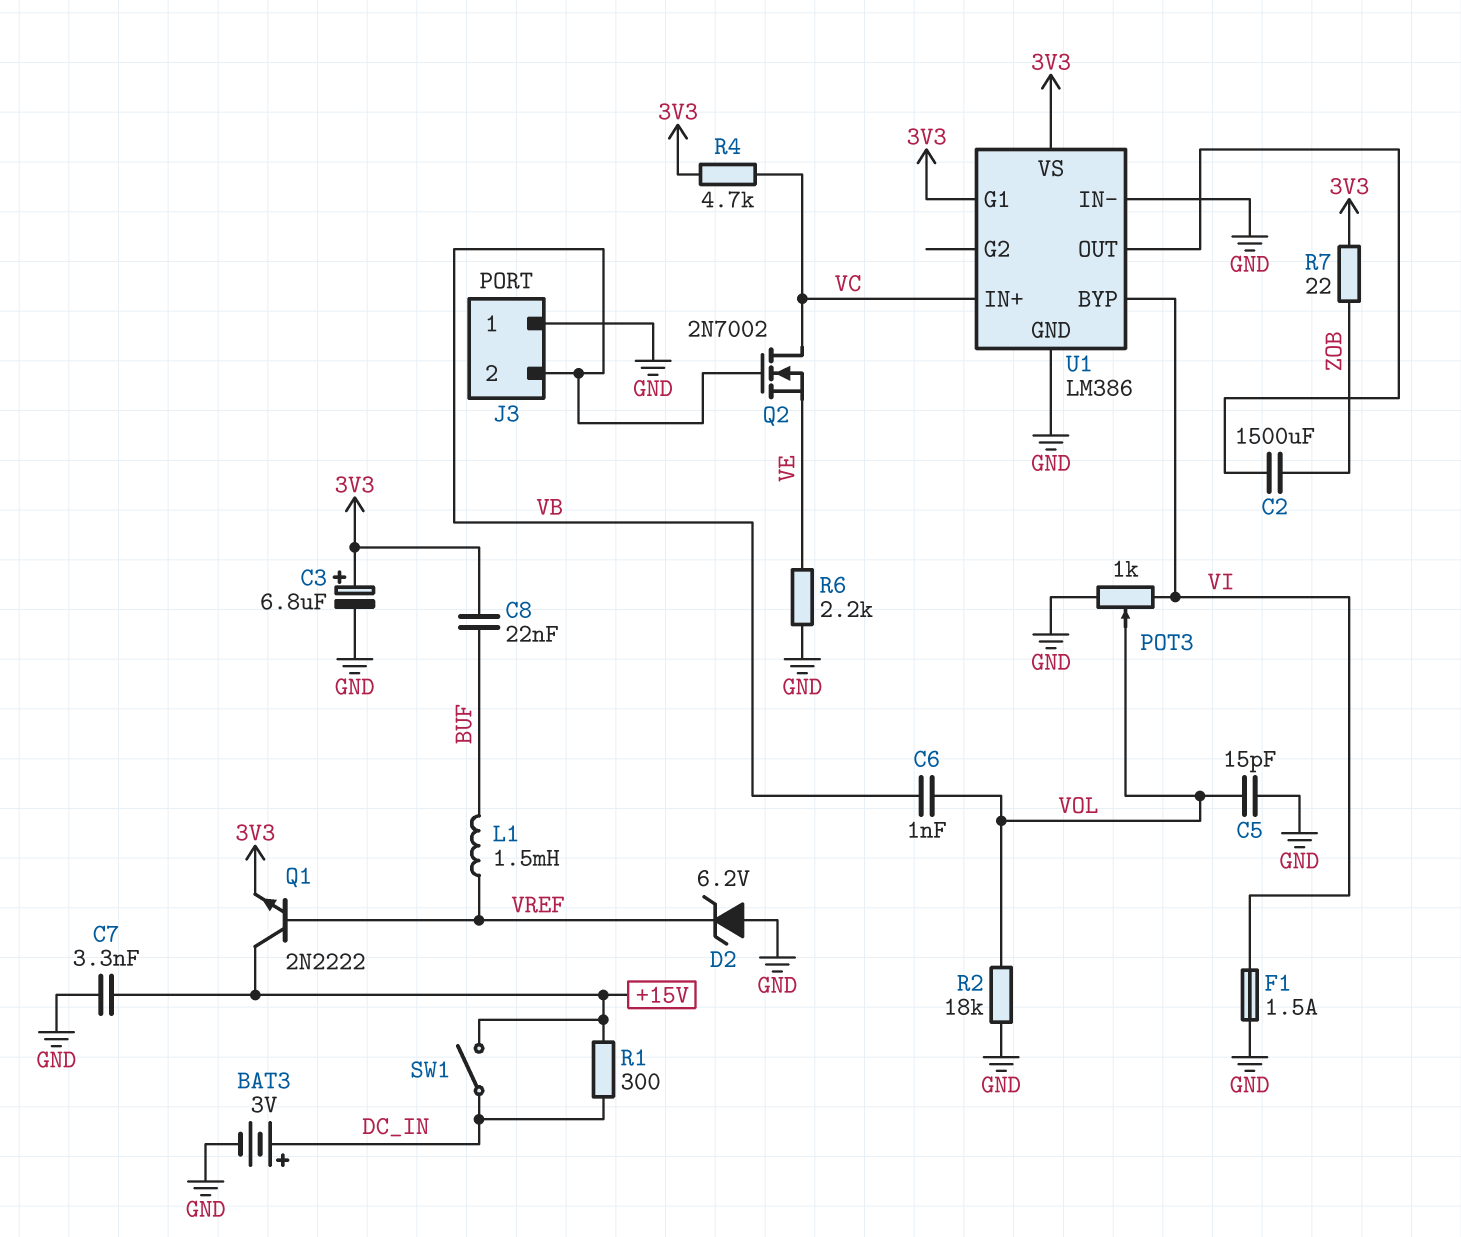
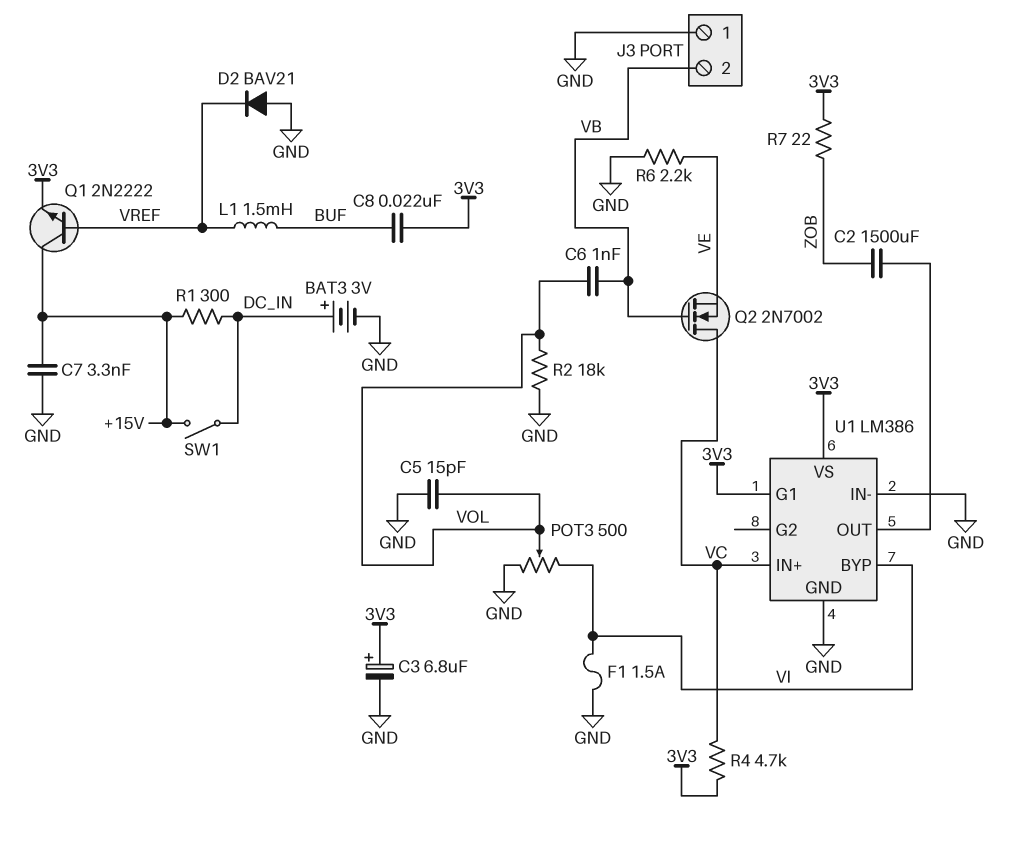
D2: zener 6.2V (A GND, K VREF) -> diode BAV21 (A GND, K VREF)
POT3: 1k (GND, VI, wiper VOL) -> 500 (GND, VI, wiper VOL)

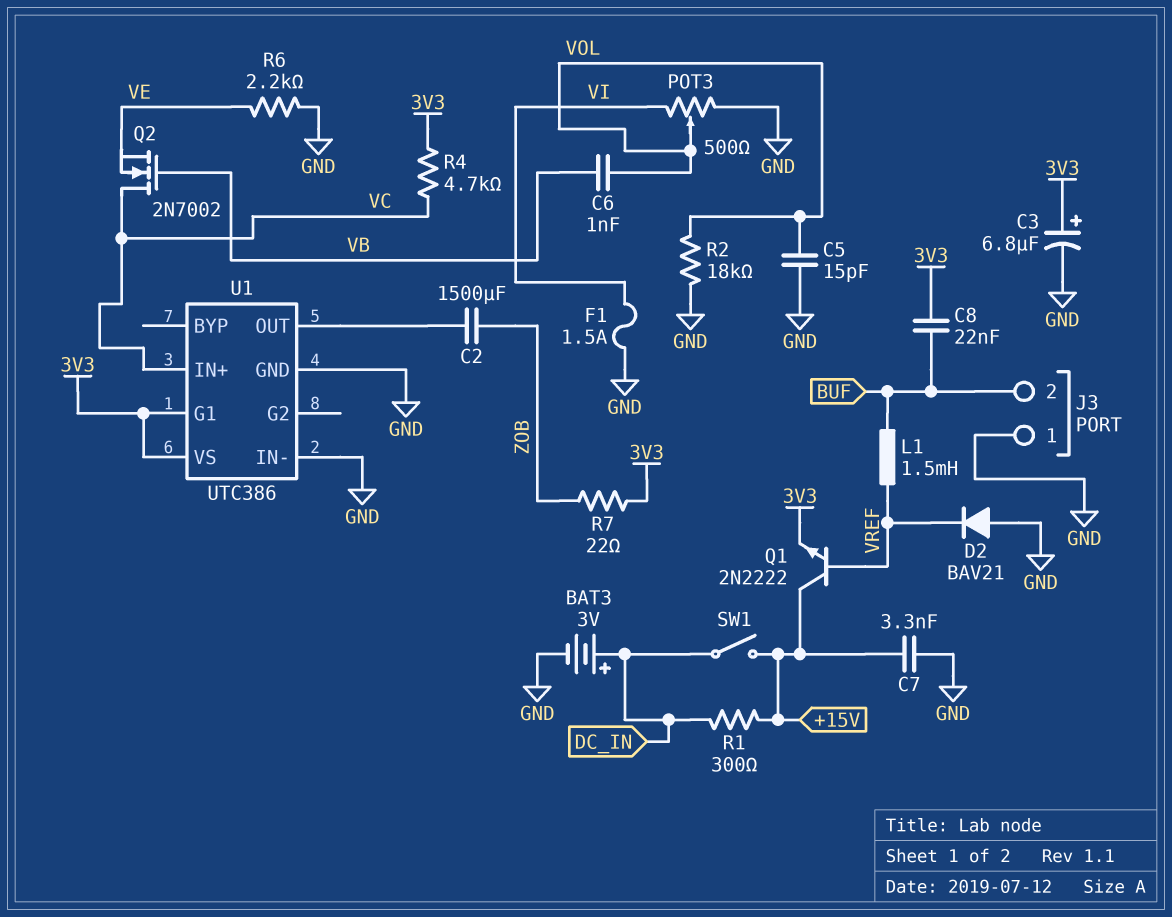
J3 pin 2: VB -> BUF
U1: LM386 -> UTC386
U1 pin BYP: VI -> none

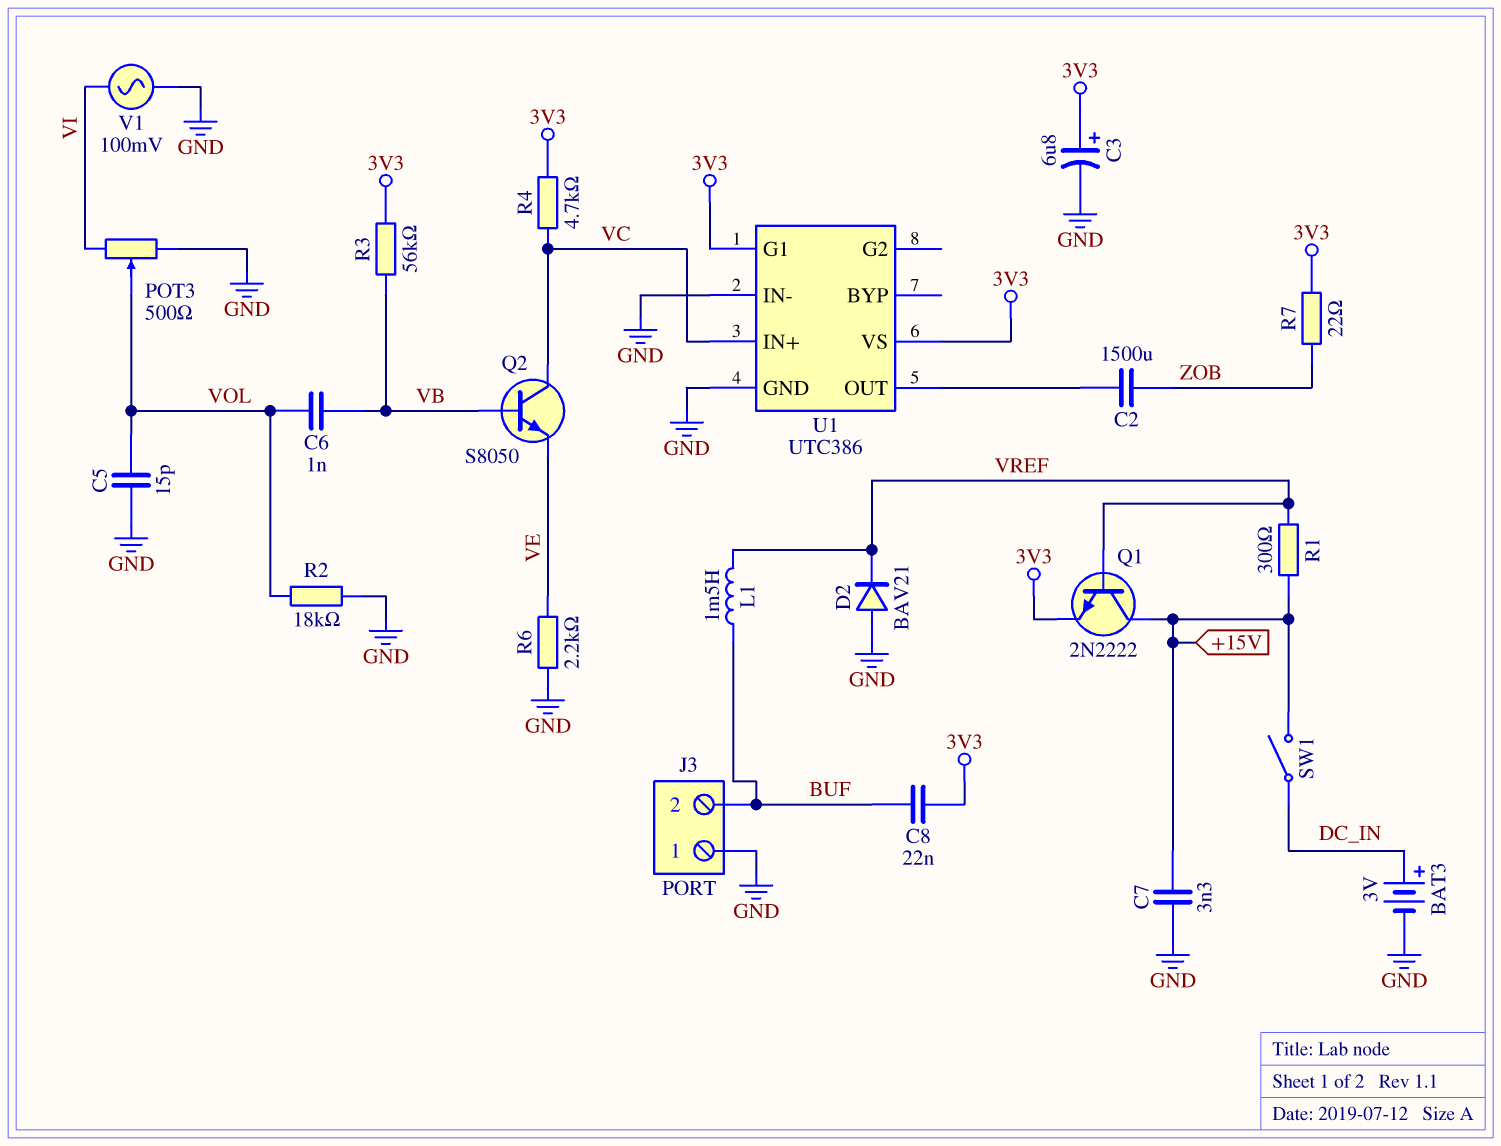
F1: 1.5A (GND, VI) -> none
Q2: NMOS 2N7002 (G VB, D VC, S VE) -> NPN S8050 (B VB, C VC, E VE)
R1: 300 (+15V, DC_IN) -> 300 (+15V, VREF)
R3: none -> 56k (3V3, VB)
V1: none -> AC 100mV (GND, VI)

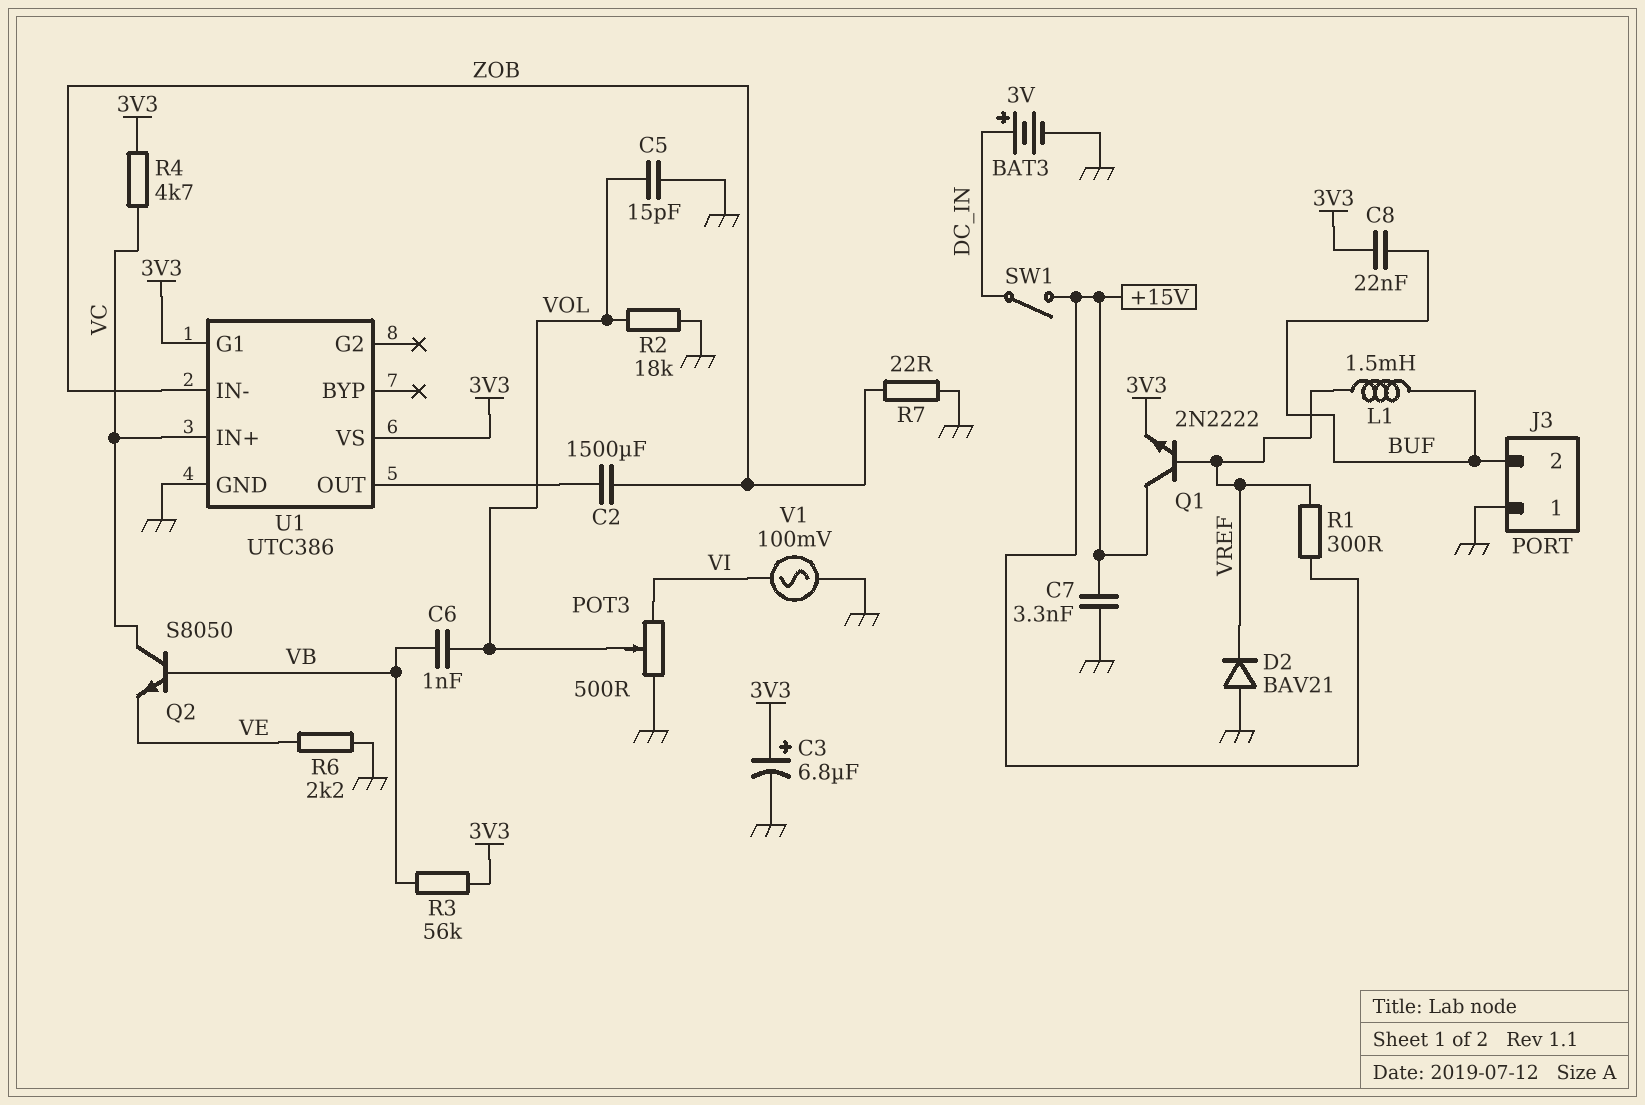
R7: 22 (3V3, ZOB) -> 22 (GND, ZOB)
U1 pin IN-: GND -> ZOB

